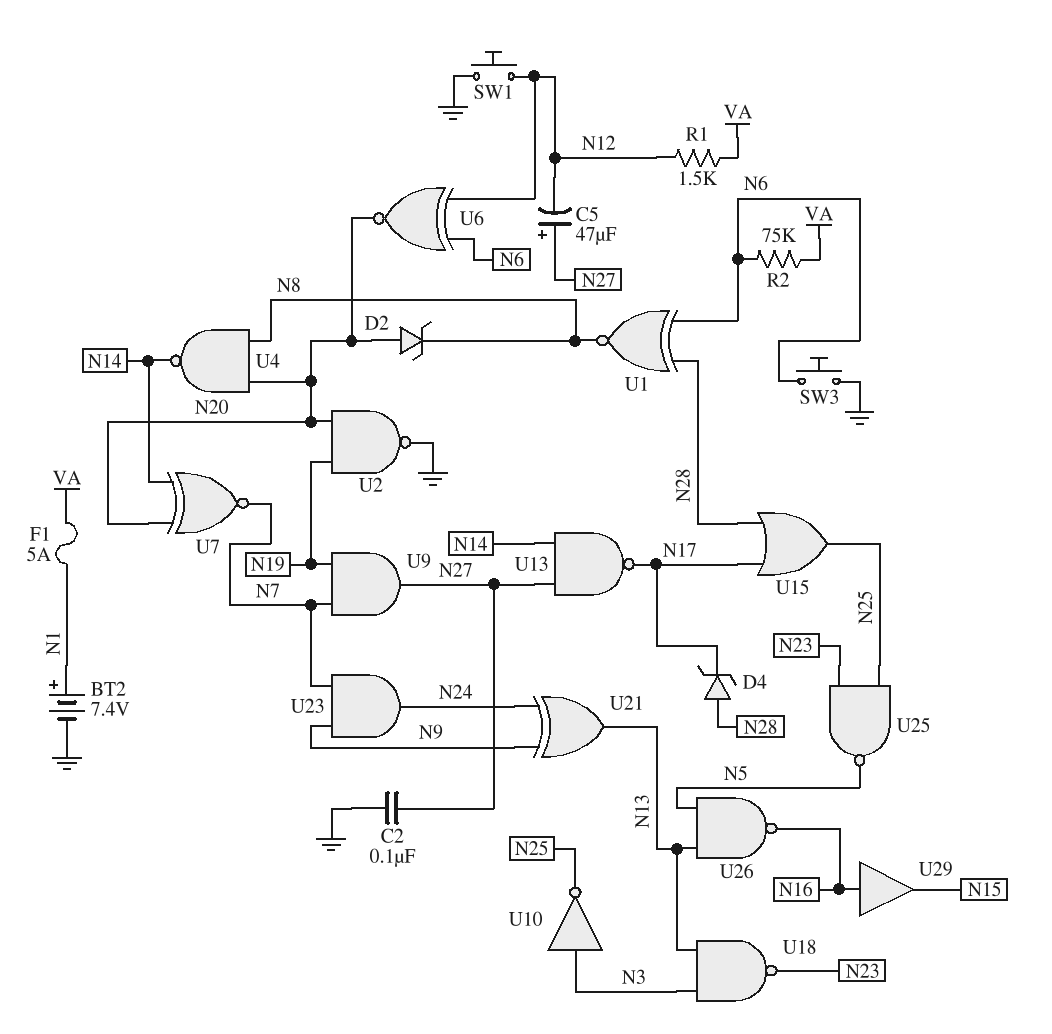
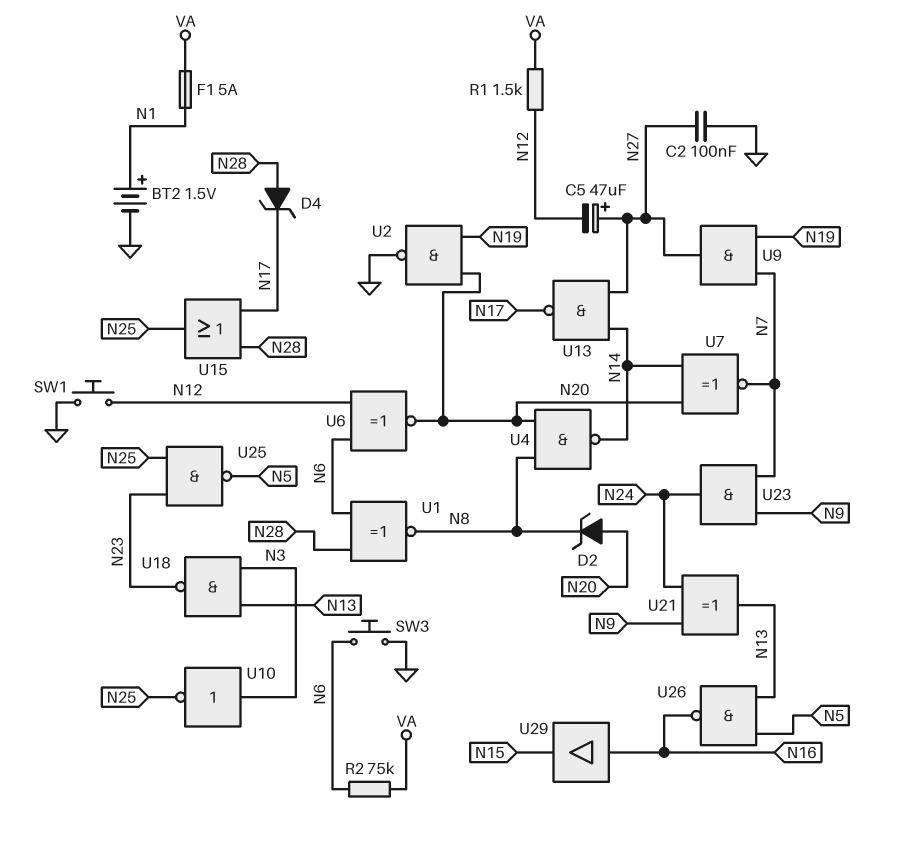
BT2: 7.4V (plus N1, minus GND) -> 1.5V (plus N1, minus GND)

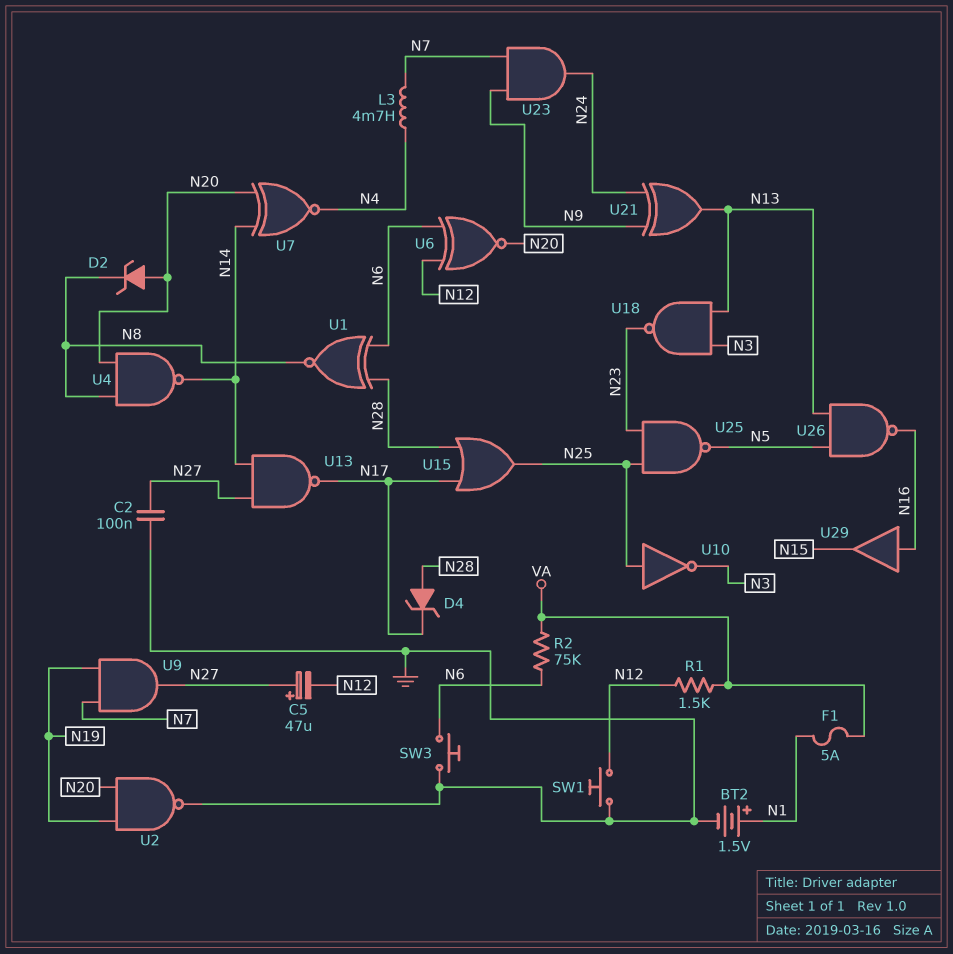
L3: none -> 4.7mH (N4, N7)
U7: XNOR (in N14, in N20, out N7) -> XNOR (in N14, in N20, out N4)
U10: NOT (in N3, out N25) -> NOT (in N25, out N3)

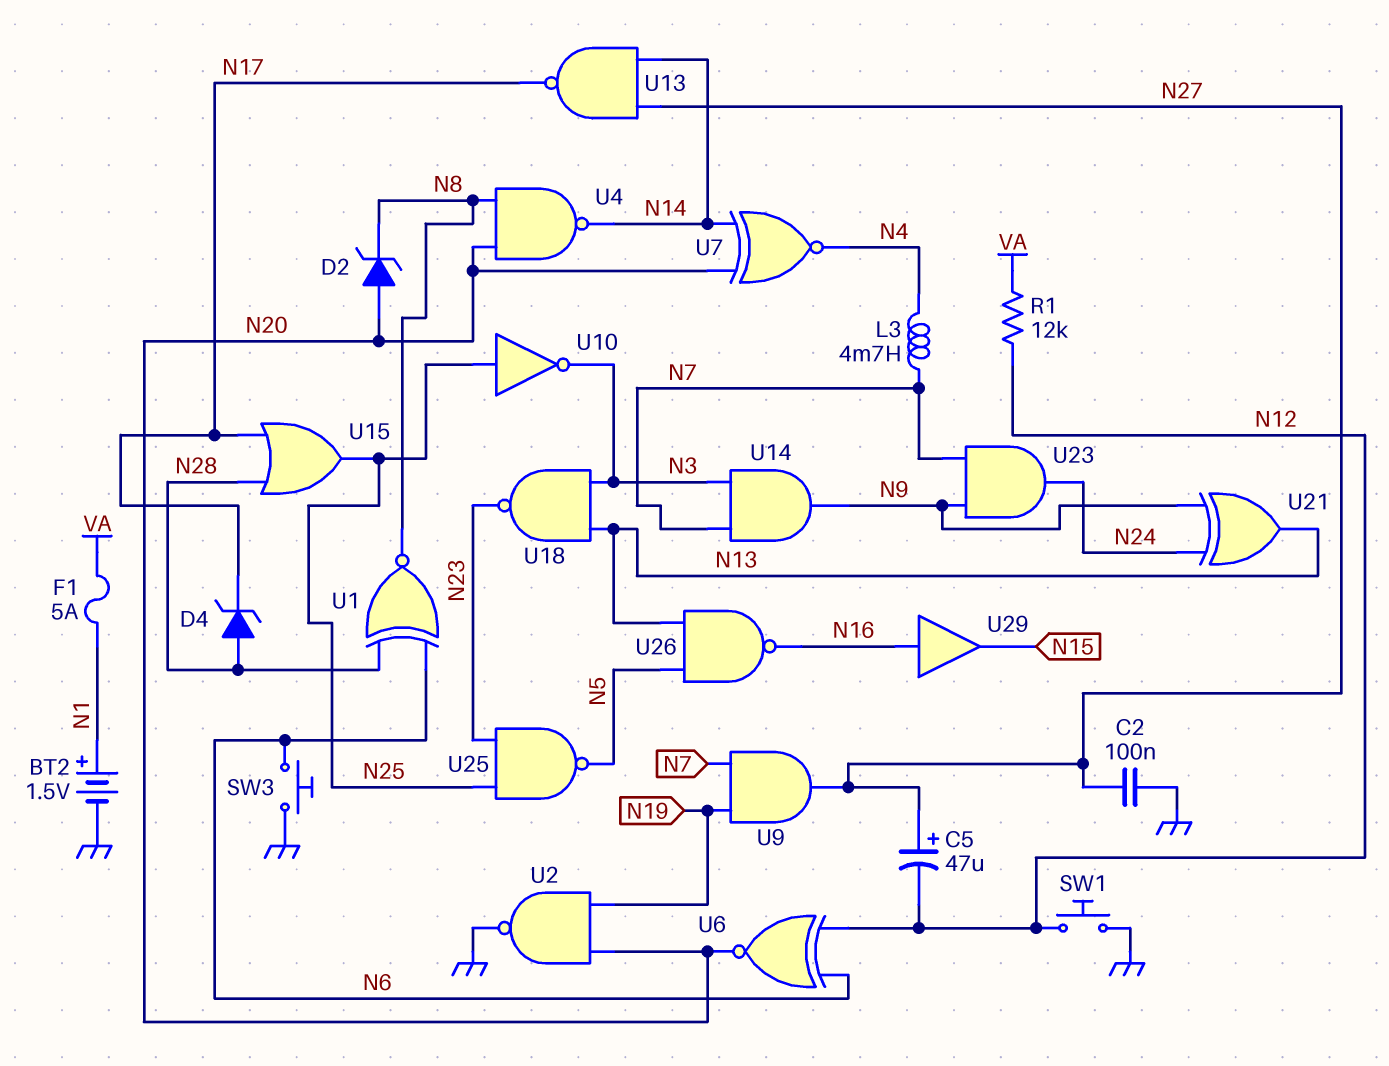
R1: 1.5k (N12, VA) -> 12k (N12, VA)
R2: 75k (N6, VA) -> none
U14: none -> AND (in N3, in N7, out N9)

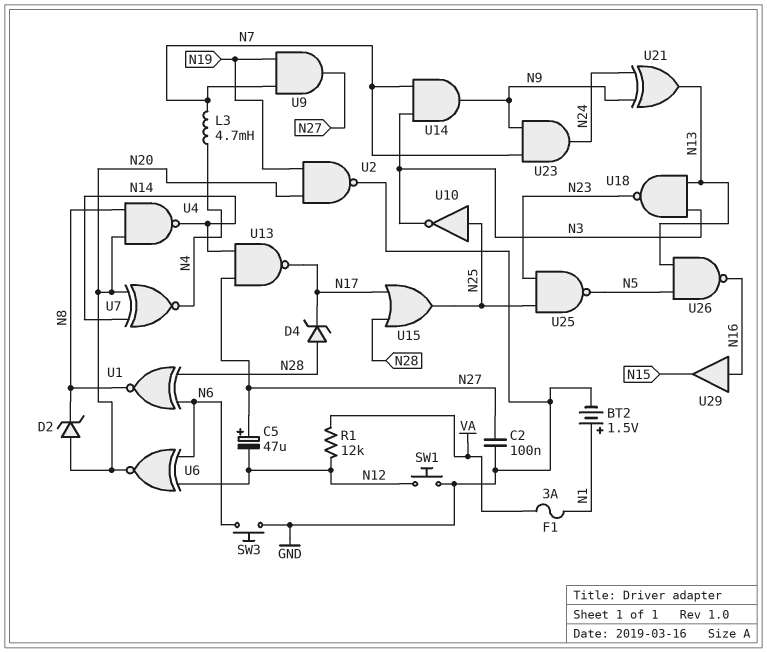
F1: 5A (N1, VA) -> 3A (N1, VA)

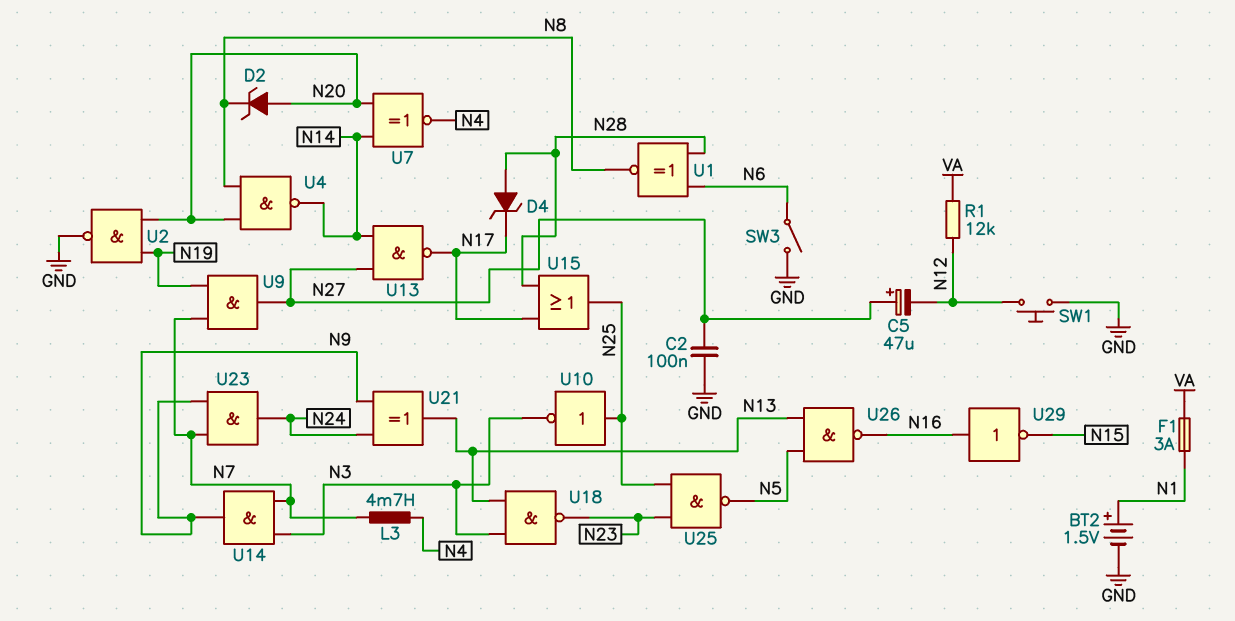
SW3: button (GND, N6) -> switch (GND, N6)
U6: XNOR (in N6, in N12, out N20) -> none
U29: buffer (in N16, out N15) -> NOT (in N16, out N15)

